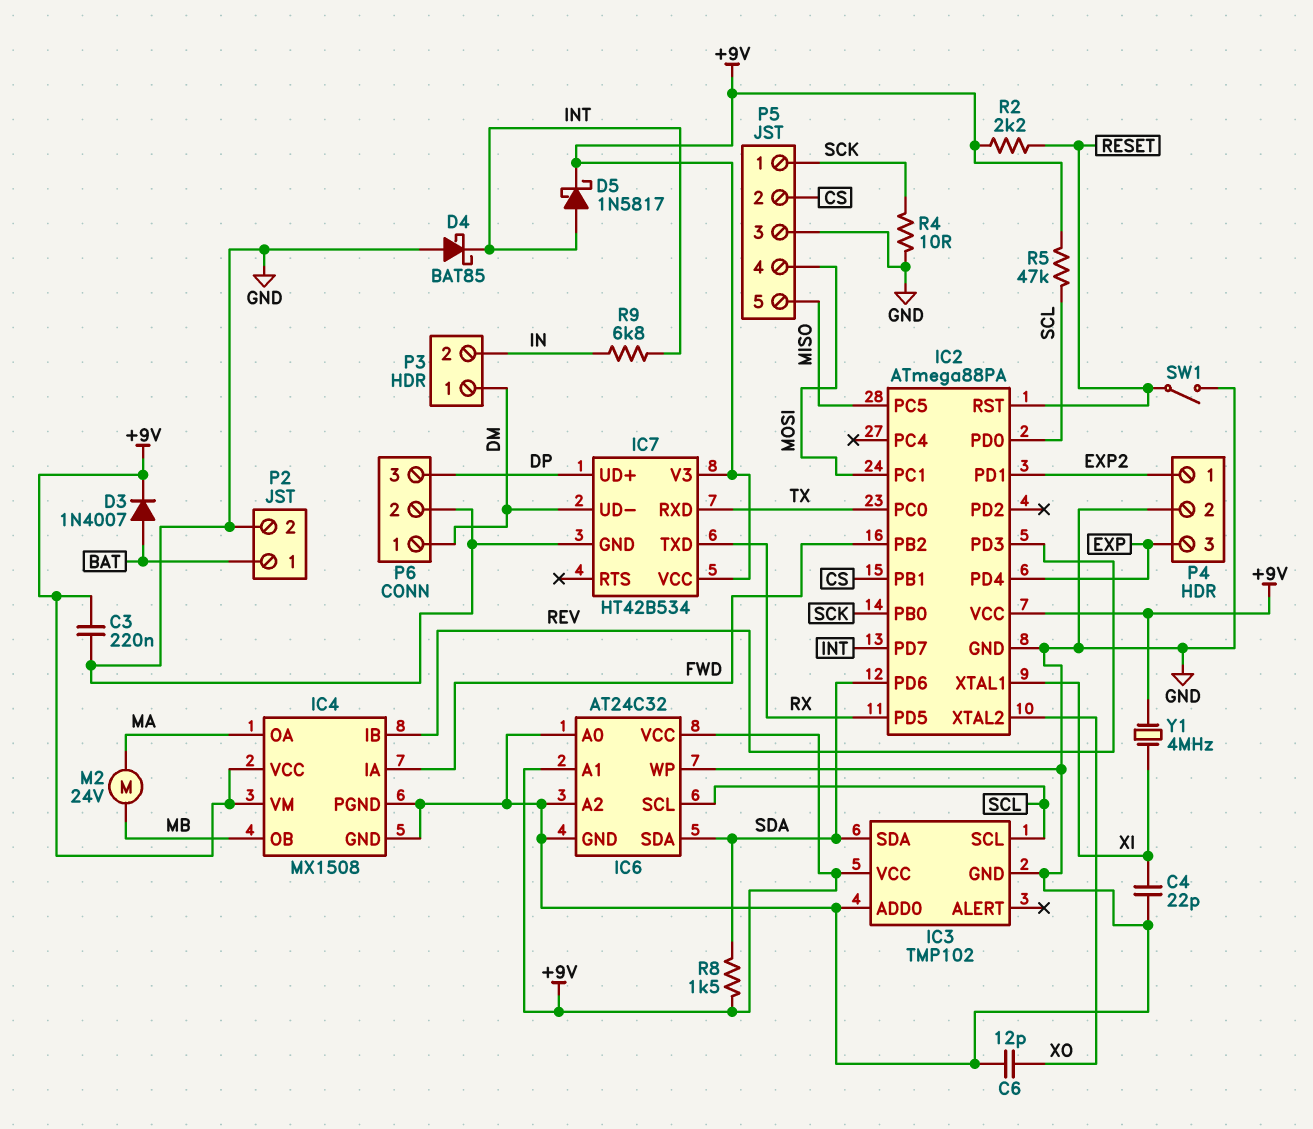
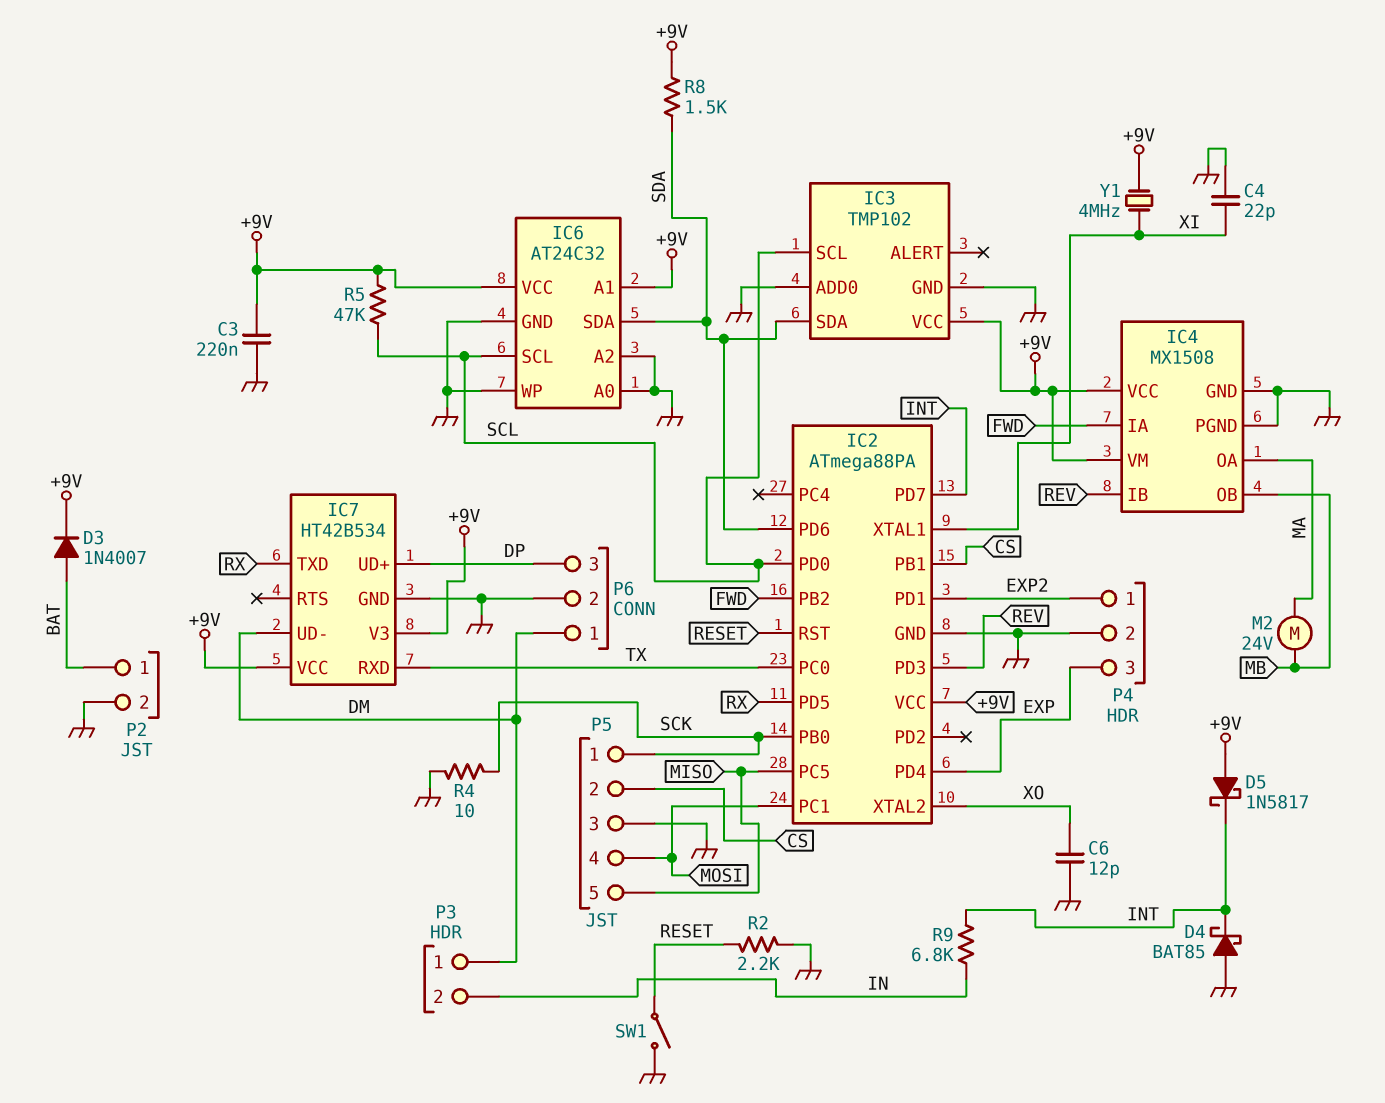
D5: schottky 1N5817 (A INT, K +9V) -> schottky 1N5817 (A +9V, K INT)
R2: 2.2k (+9V, RESET) -> 2.2k (GND, RESET)

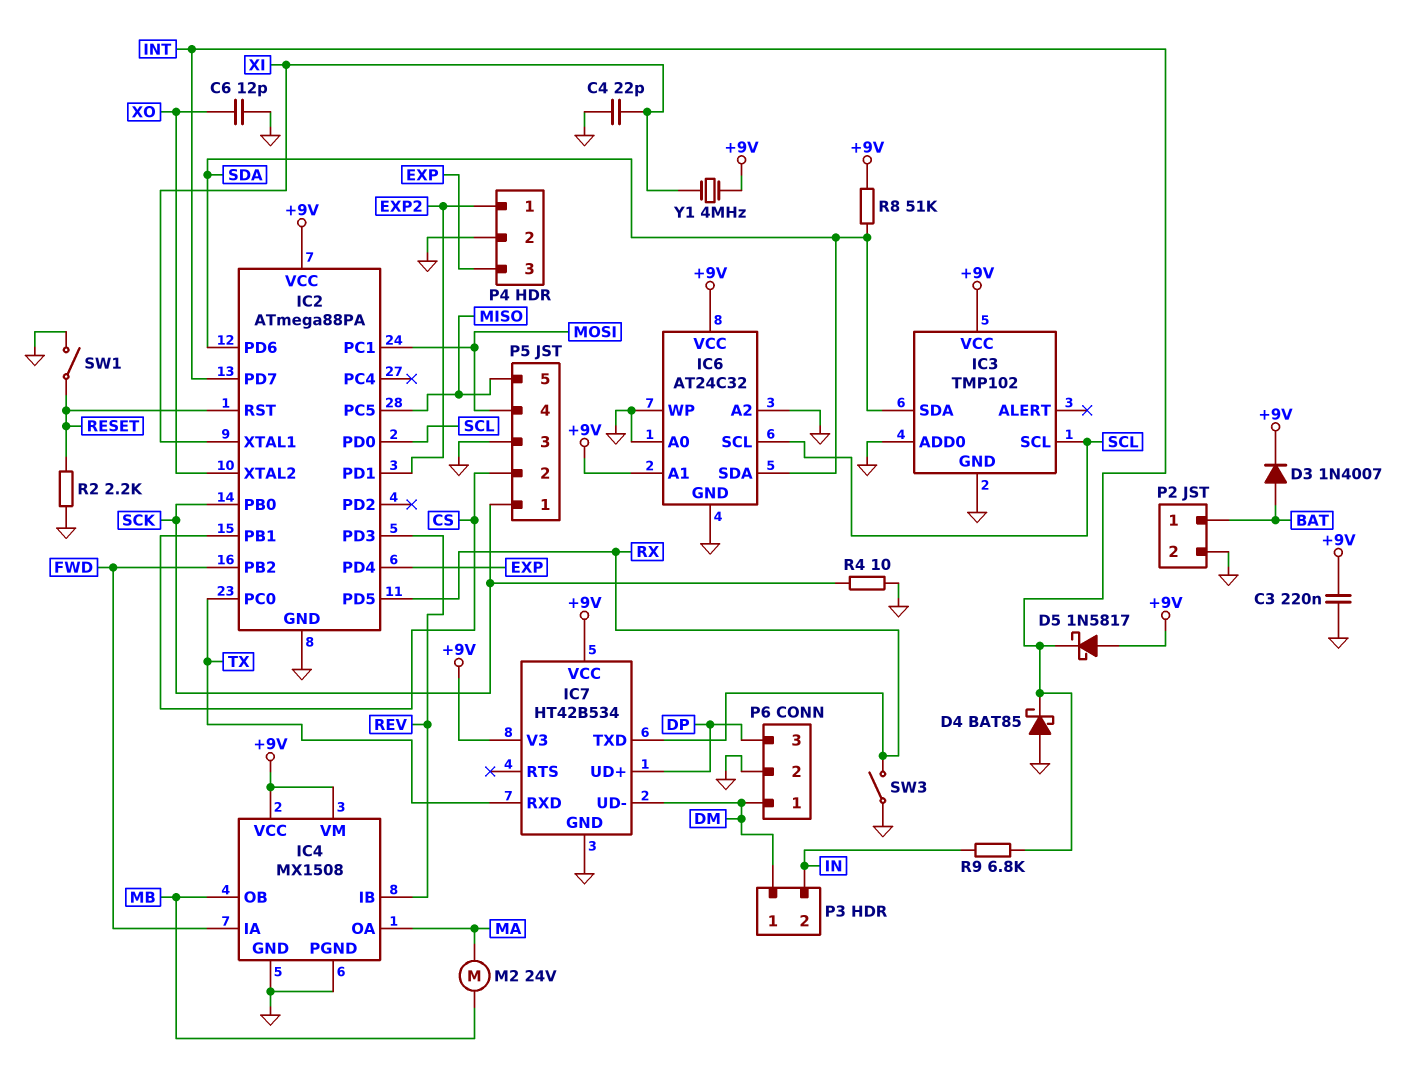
R5: 47k (+9V, SCL) -> none
R8: 1.5k (+9V, SDA) -> 51k (+9V, SDA)
SW3: none -> switch (GND, RX)

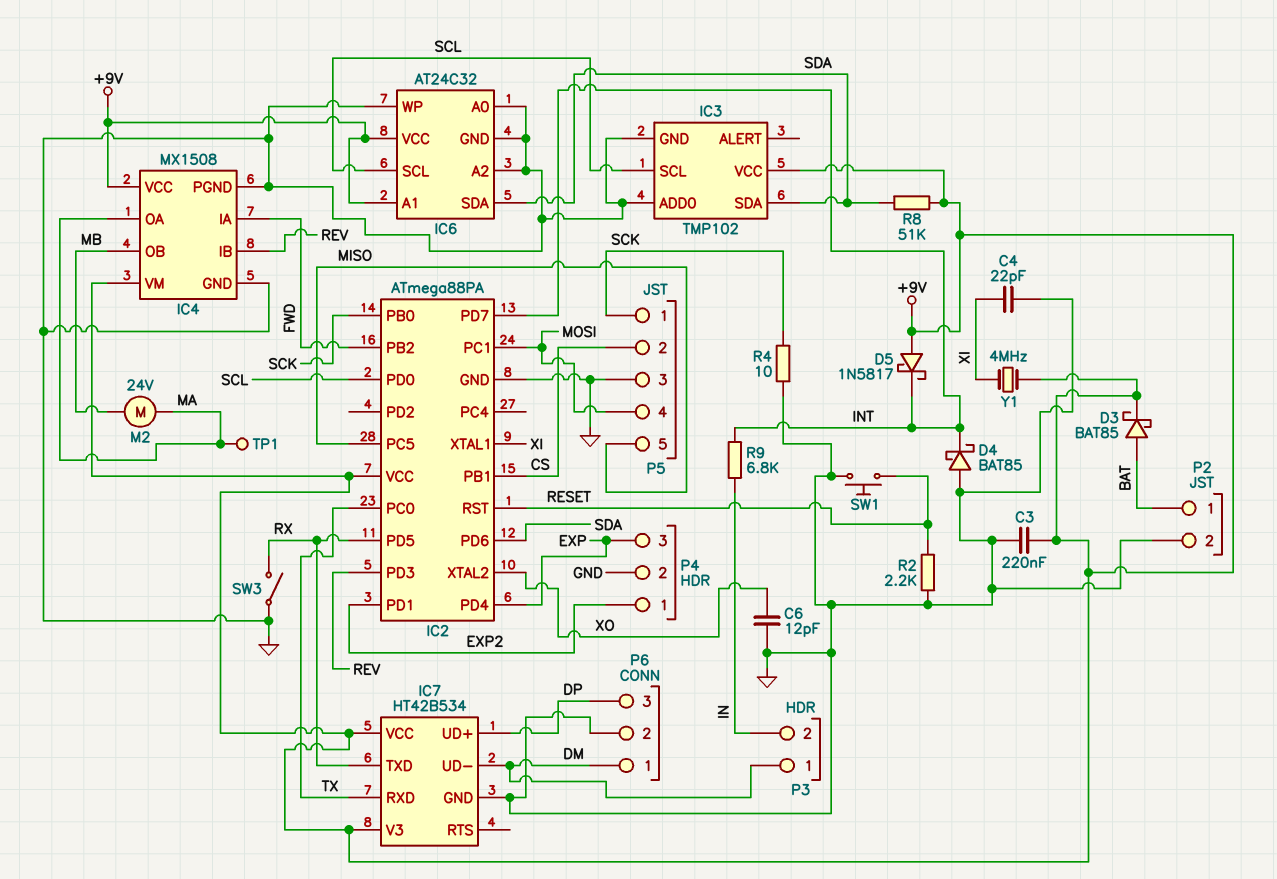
D3: diode 1N4007 (A BAT, K +9V) -> schottky BAT85 (A BAT, K +9V)
SW1: switch (GND, RESET) -> button (GND, RESET)
TP1: none -> test point (MA)

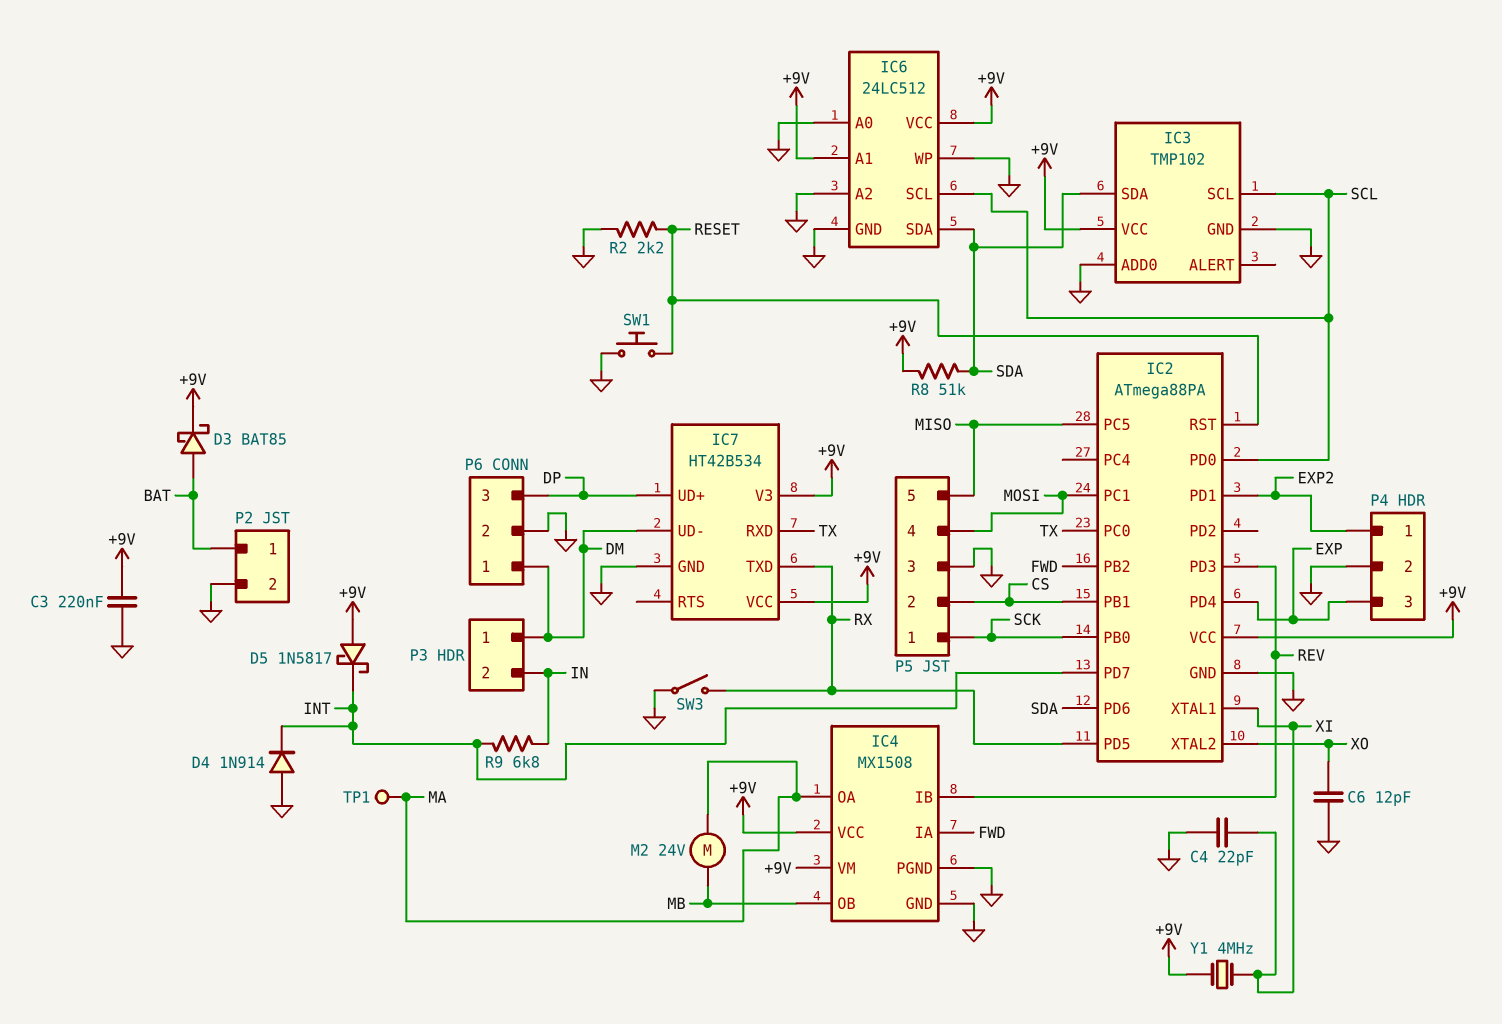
D4: schottky BAT85 (A GND, K INT) -> diode 1N914 (A GND, K INT)
IC6: AT24C32 -> 24LC512
R4: 10 (GND, SCK) -> none

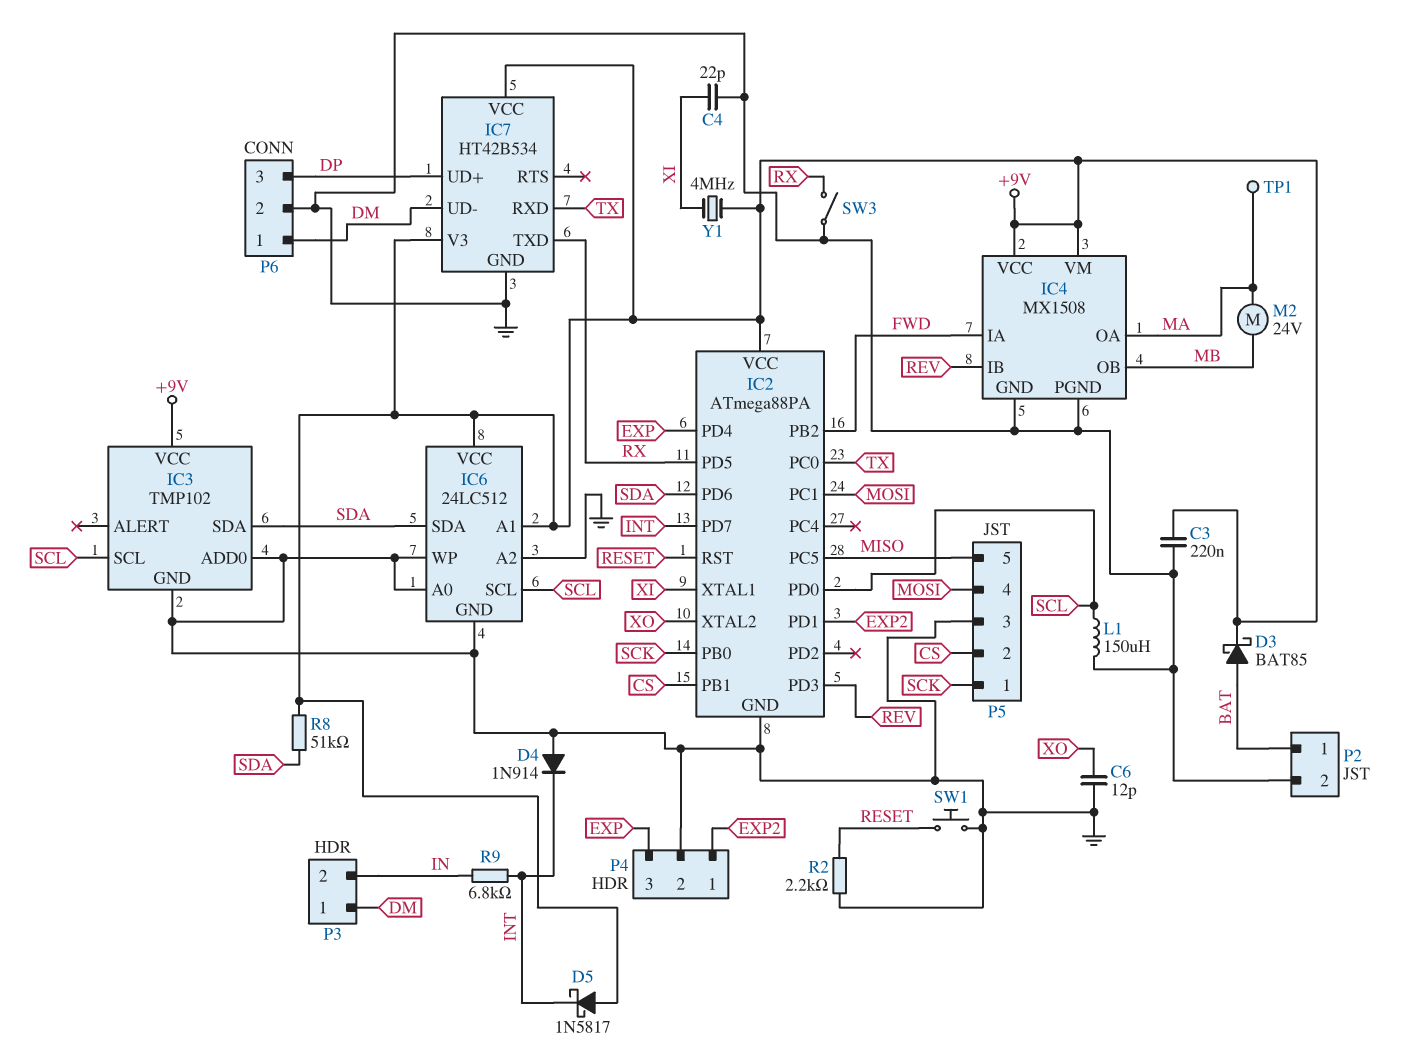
L1: none -> 150uH (GND, SCL)

